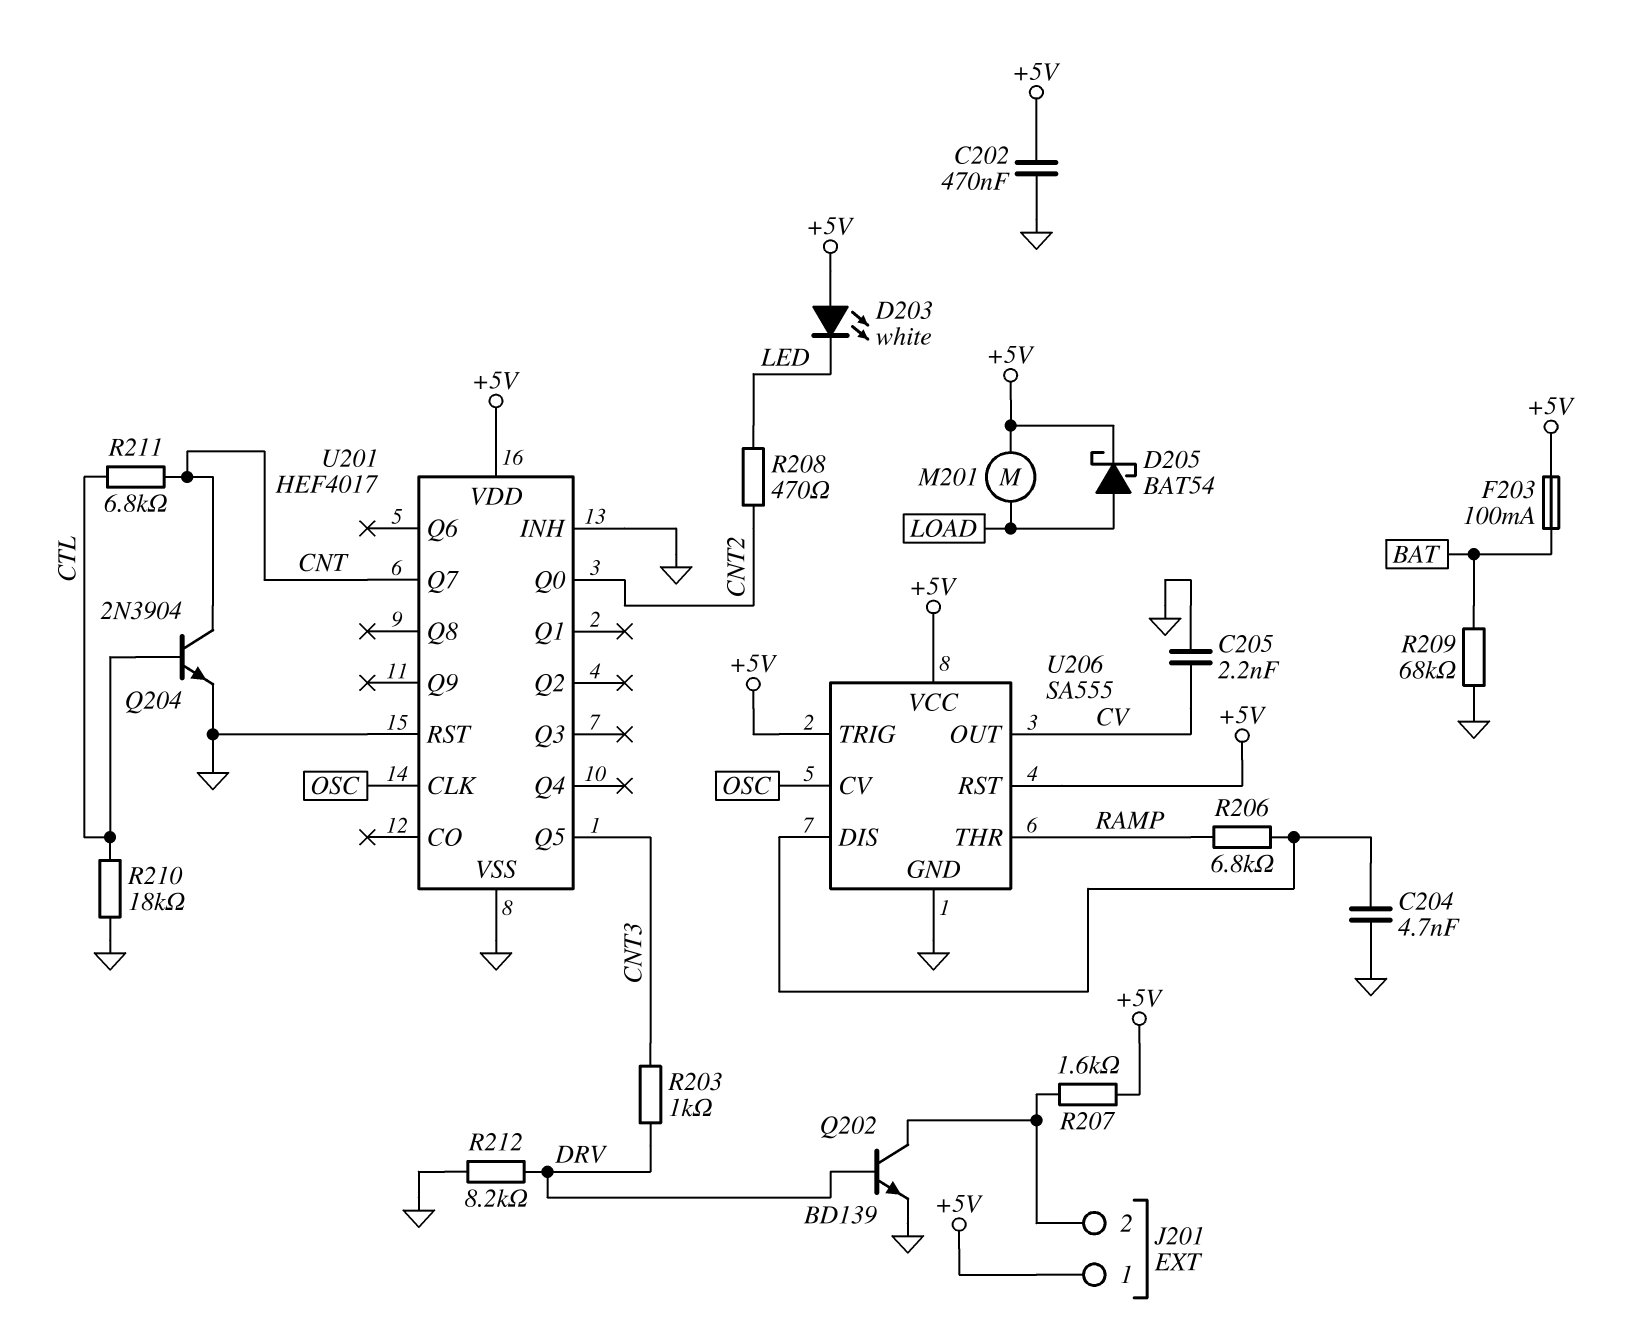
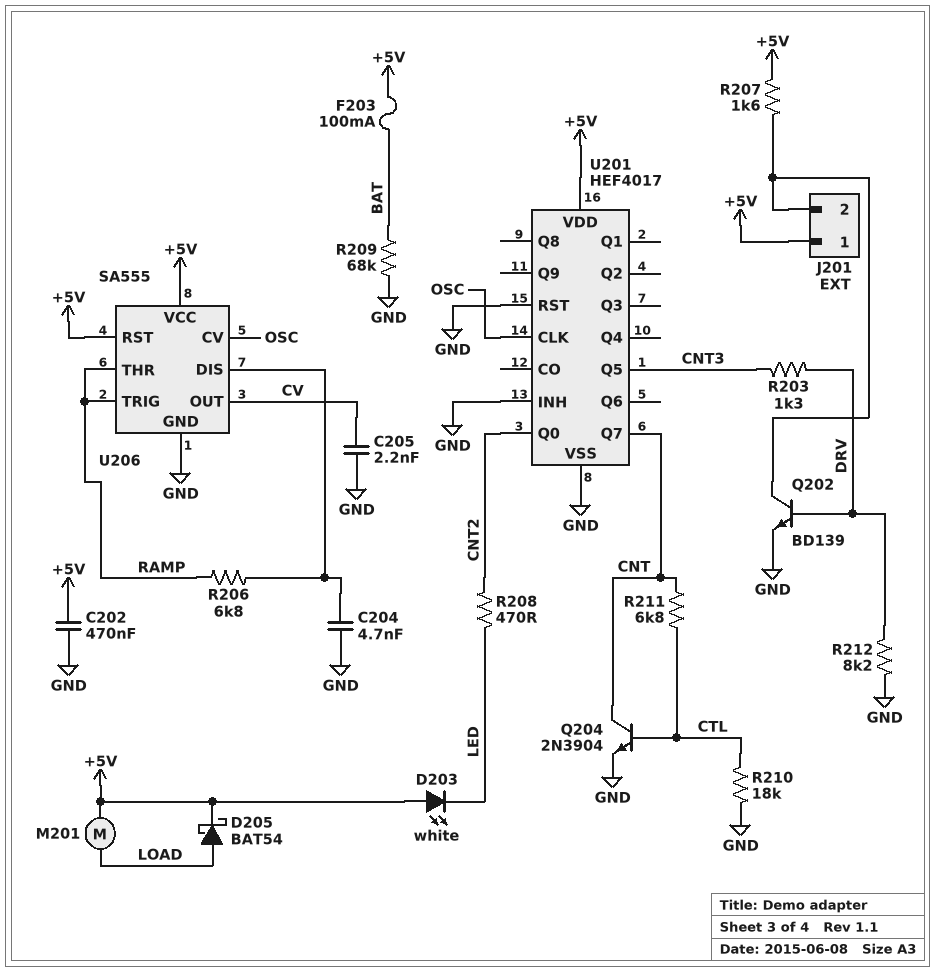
R203: 1k (CNT3, DRV) -> 1.3k (CNT3, DRV)
U206 pin TRIG: +5V -> RAMP

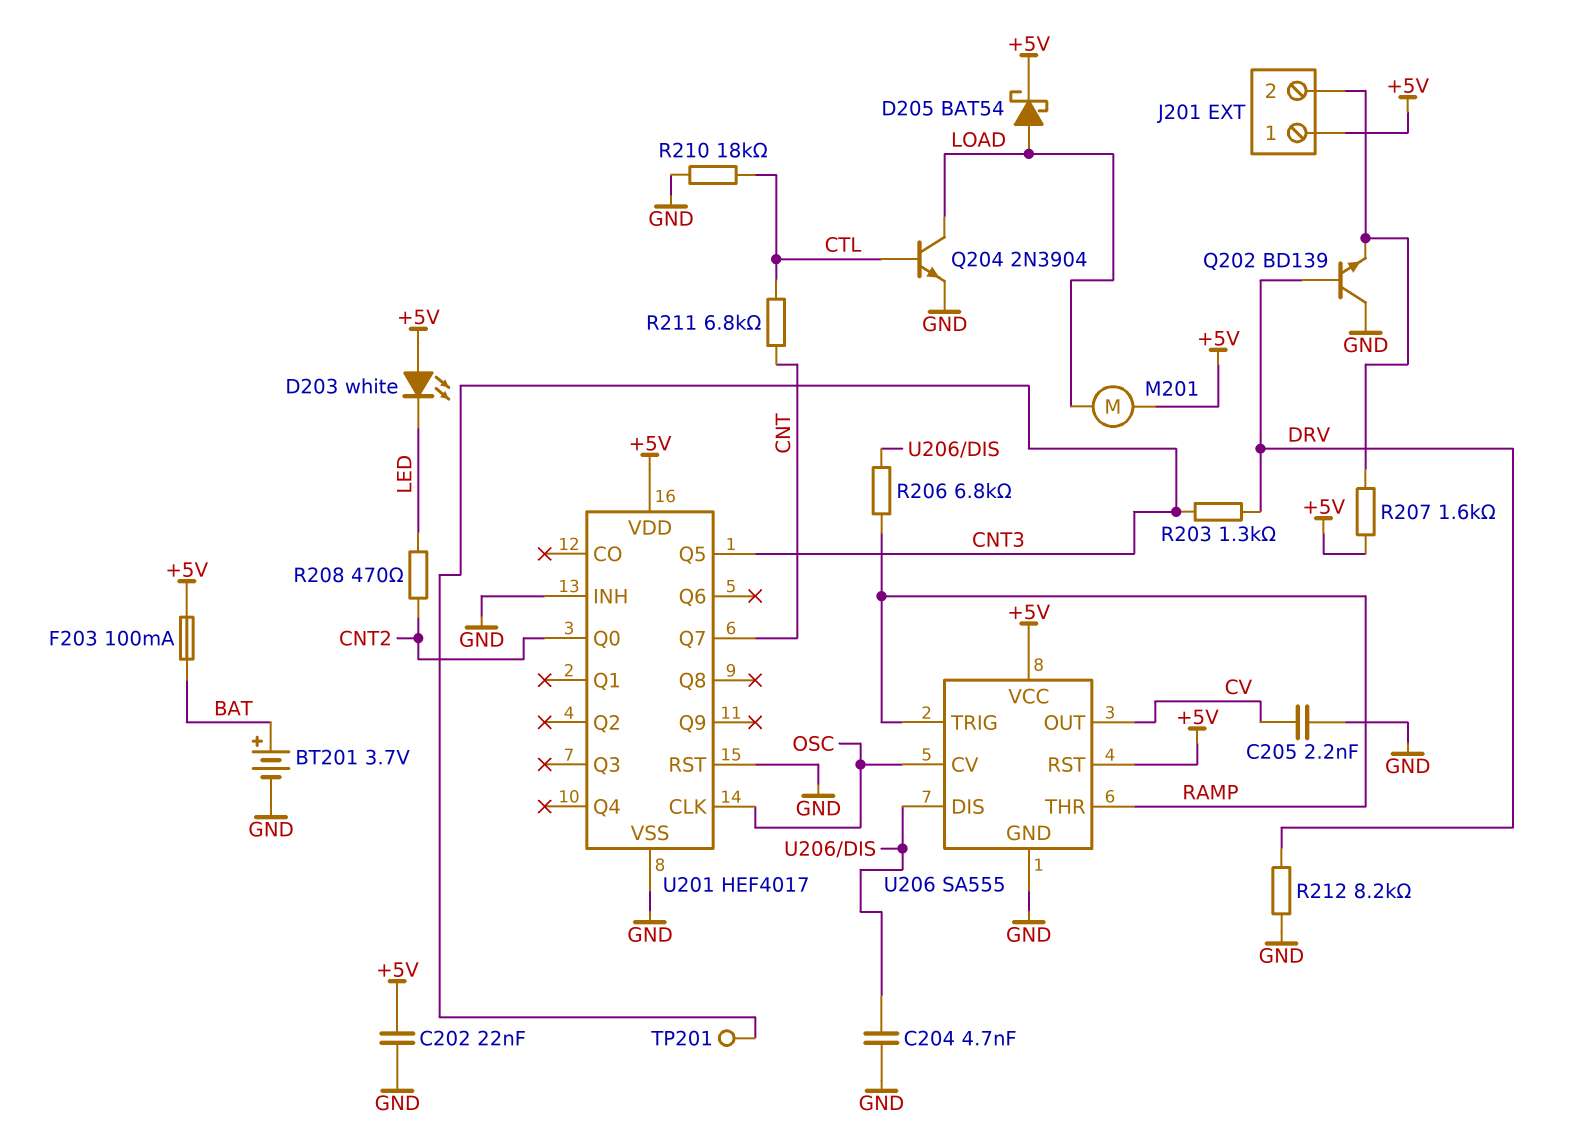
BT201: none -> 3.7V (plus BAT, minus GND)
C202: 470nF (+5V, GND) -> 22nF (+5V, GND)
Q202: NPN BD139 (B DRV, C J201/2, E GND) -> NPN BD139 (B DRV, C GND, E J201/2)
Q204: NPN 2N3904 (B CTL, C CNT, E GND) -> NPN 2N3904 (B CTL, C LOAD, E GND)
R209: 68k (BAT, GND) -> none
TP201: none -> test point (CNT3)

